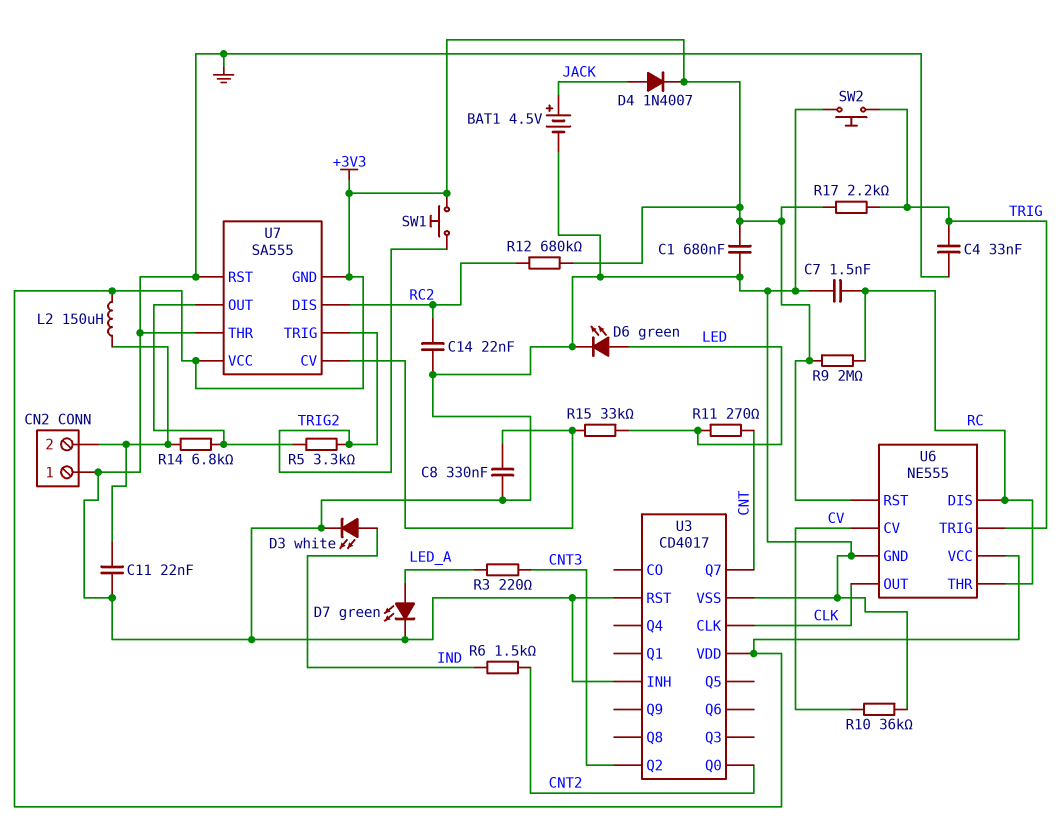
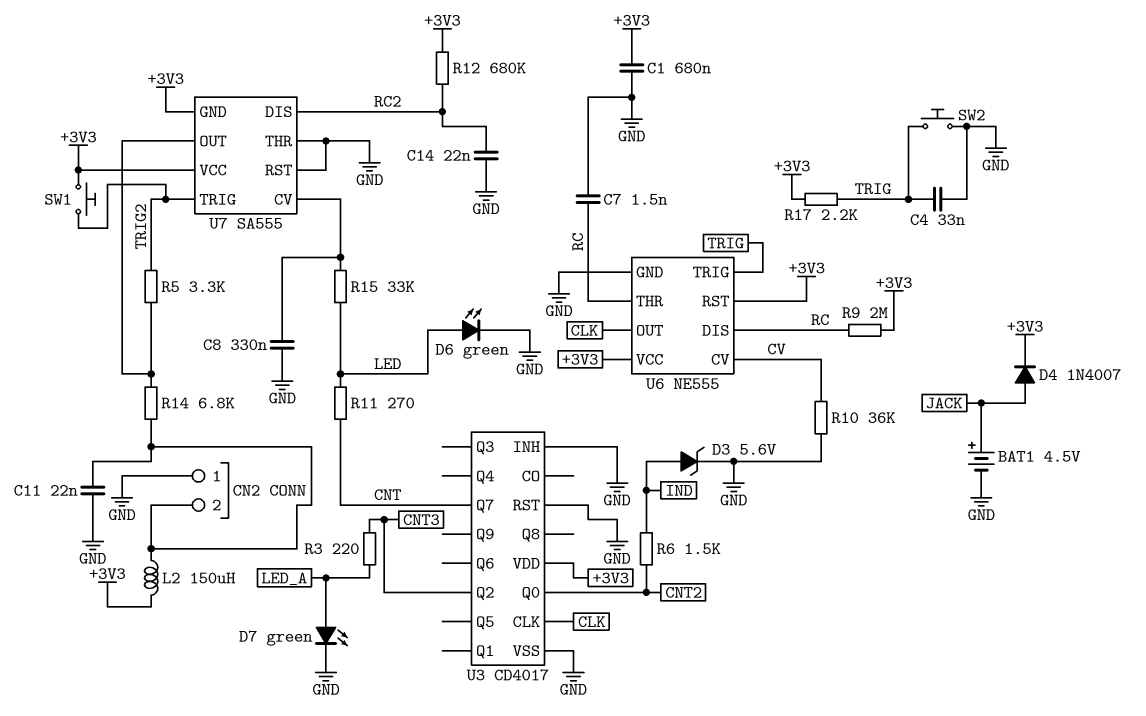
D3: LED white (A IND, K GND) -> zener 5.6V (A IND, K GND)

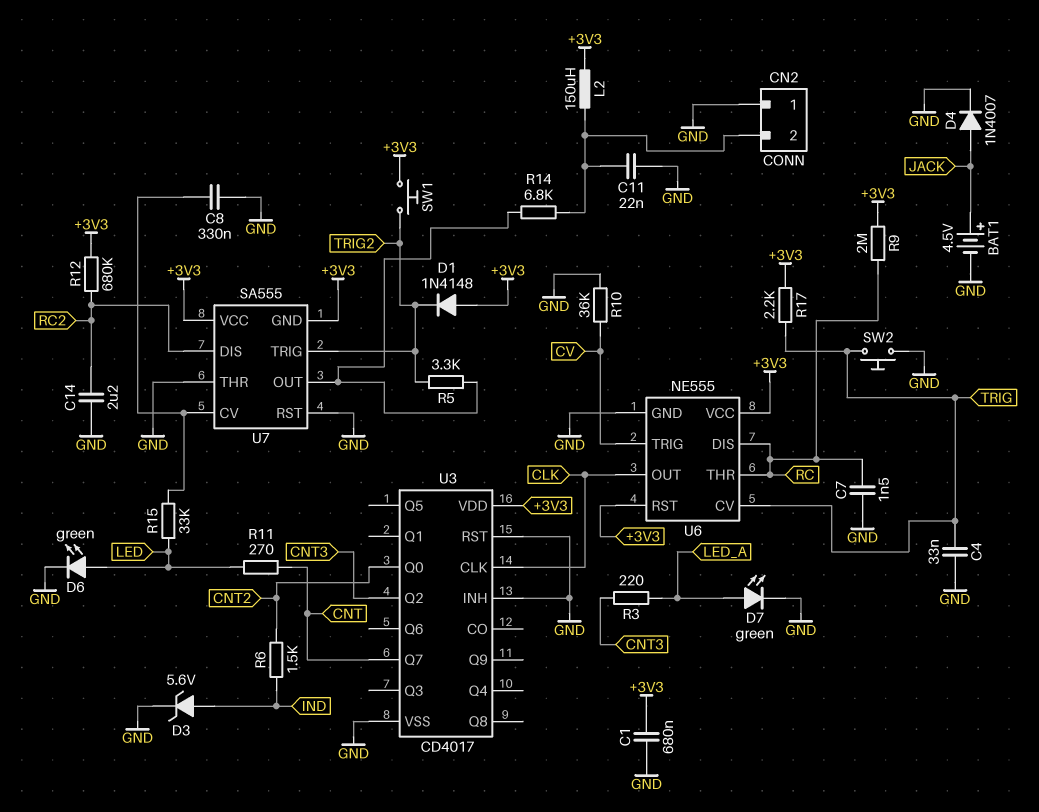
C14: 22nF (GND, RC2) -> 2.2uF (GND, RC2)
D1: none -> diode 1N4148 (A +3V3, K TRIG2)
D4: diode 1N4007 (A JACK, K +3V3) -> diode 1N4007 (A JACK, K GND)
U6 pin CV: CV -> TRIG
U6 pin TRIG: TRIG -> CV

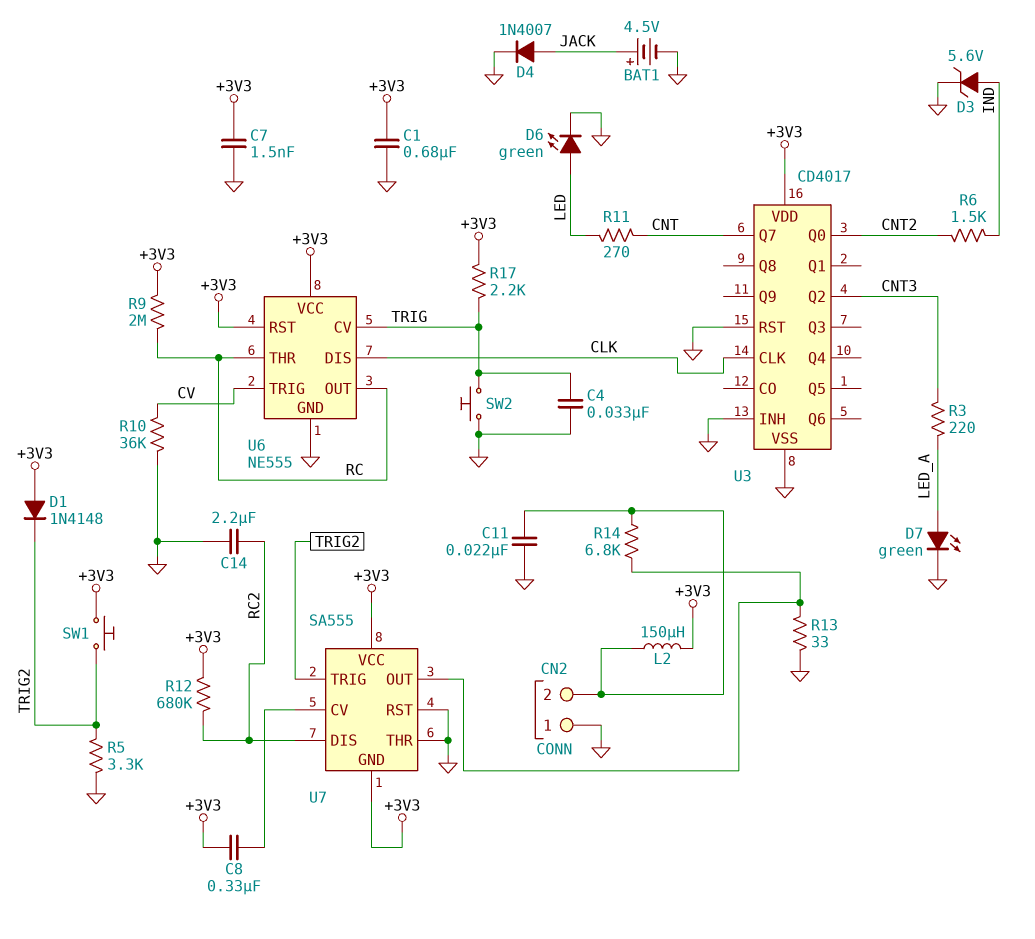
C7: 1.5nF (GND, RC) -> 1.5nF (+3V3, GND)
C8: 330nF (GND, U7/CV) -> 330nF (+3V3, U7/CV)
R5: 3.3k (TRIG2, U7/OUT) -> 3.3k (GND, TRIG2)
R13: none -> 33 (GND, U7/OUT)
R15: 33k (LED, U7/CV) -> none
U6 pin DIS: RC -> CLK
U6 pin OUT: CLK -> RC

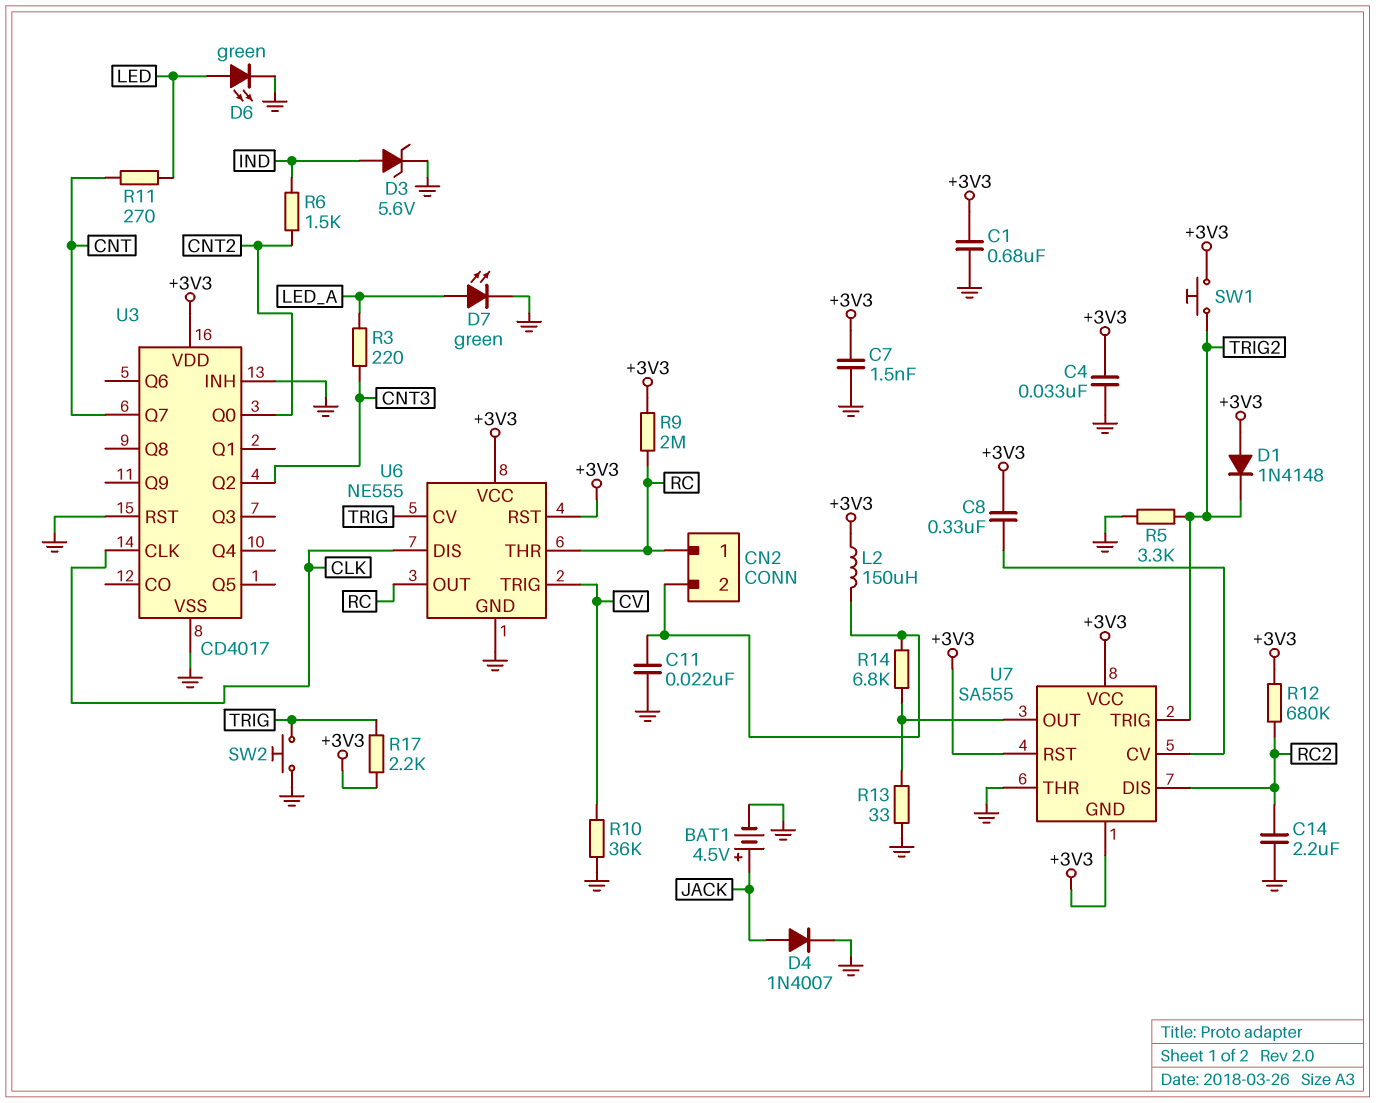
C4: 33nF (GND, TRIG) -> 33nF (+3V3, GND)
CN2 pin 1: GND -> RC
U7 pin RST: GND -> +3V3

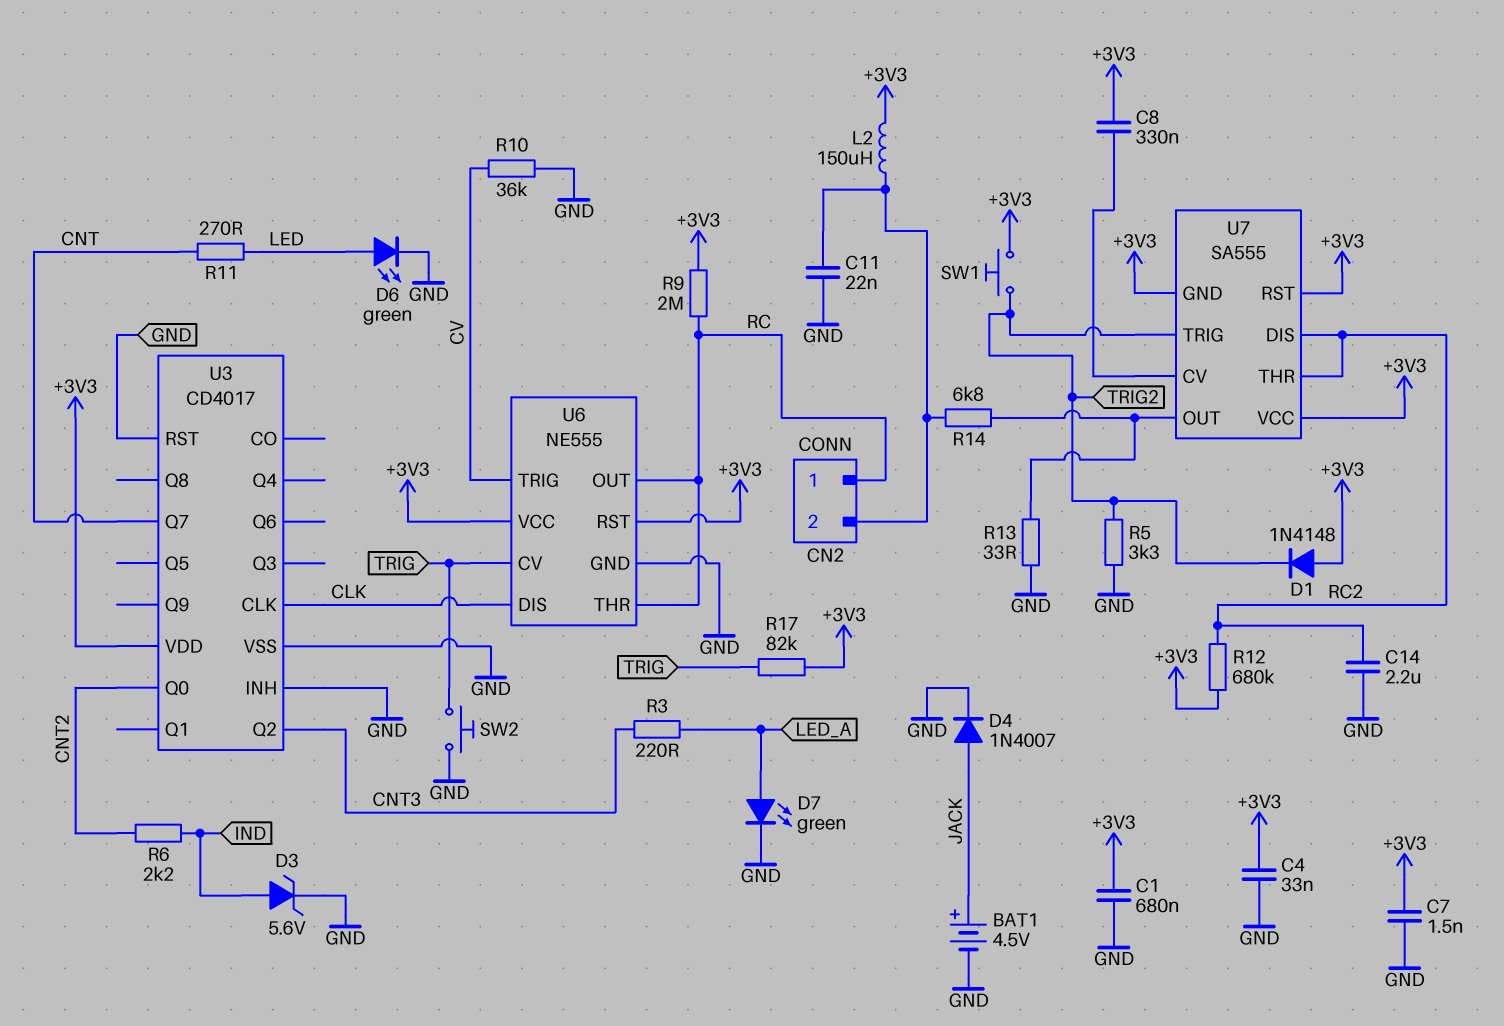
R6: 1.5k (CNT2, IND) -> 2.2k (CNT2, IND)
R17: 2.2k (+3V3, TRIG) -> 82k (+3V3, TRIG)
U7 pin THR: GND -> RC2

